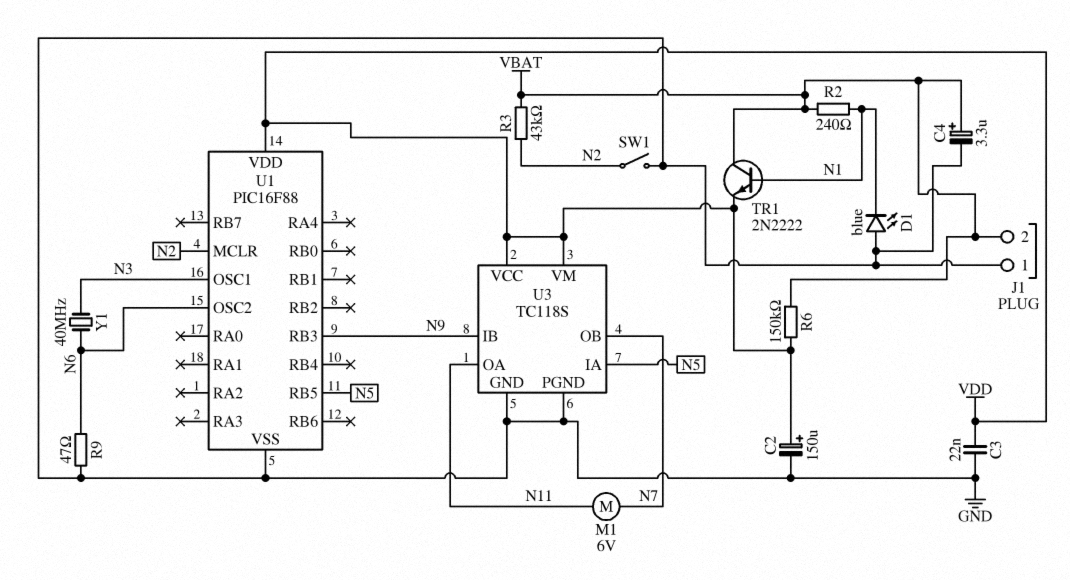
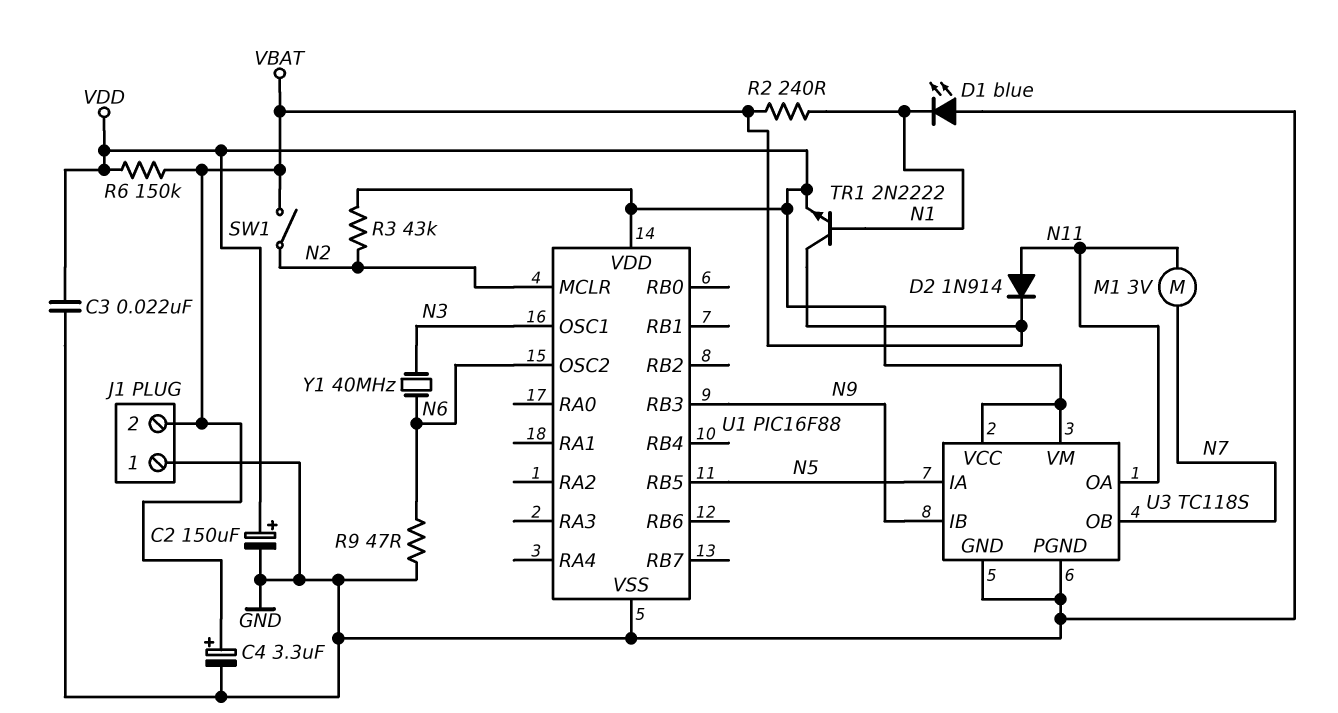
D2: none -> diode 1N914 (A N11, K VBAT)
M1: motor 6V (N7, N11) -> motor 3V (N7, N11)
R3: 43k (N2, VBAT) -> 43k (N2, VDD)
SW1: switch (GND, N2) -> switch (N2, VBAT)

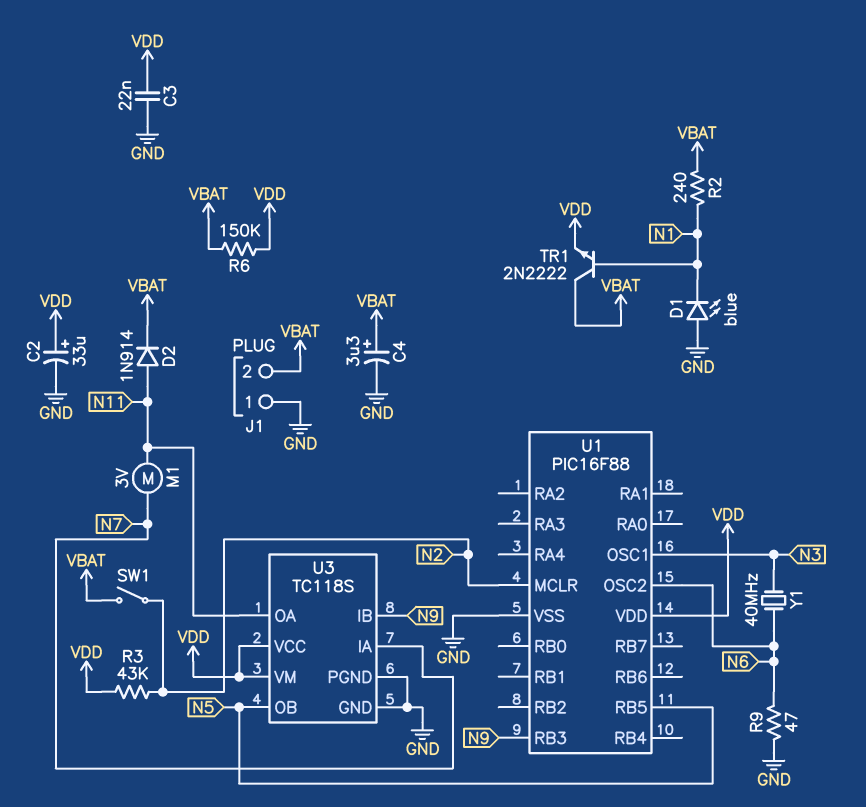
C2: 150uF (plus VDD, minus GND) -> 33uF (plus VDD, minus GND)
U3 pin IA: N5 -> N7
U3 pin OB: N7 -> N5

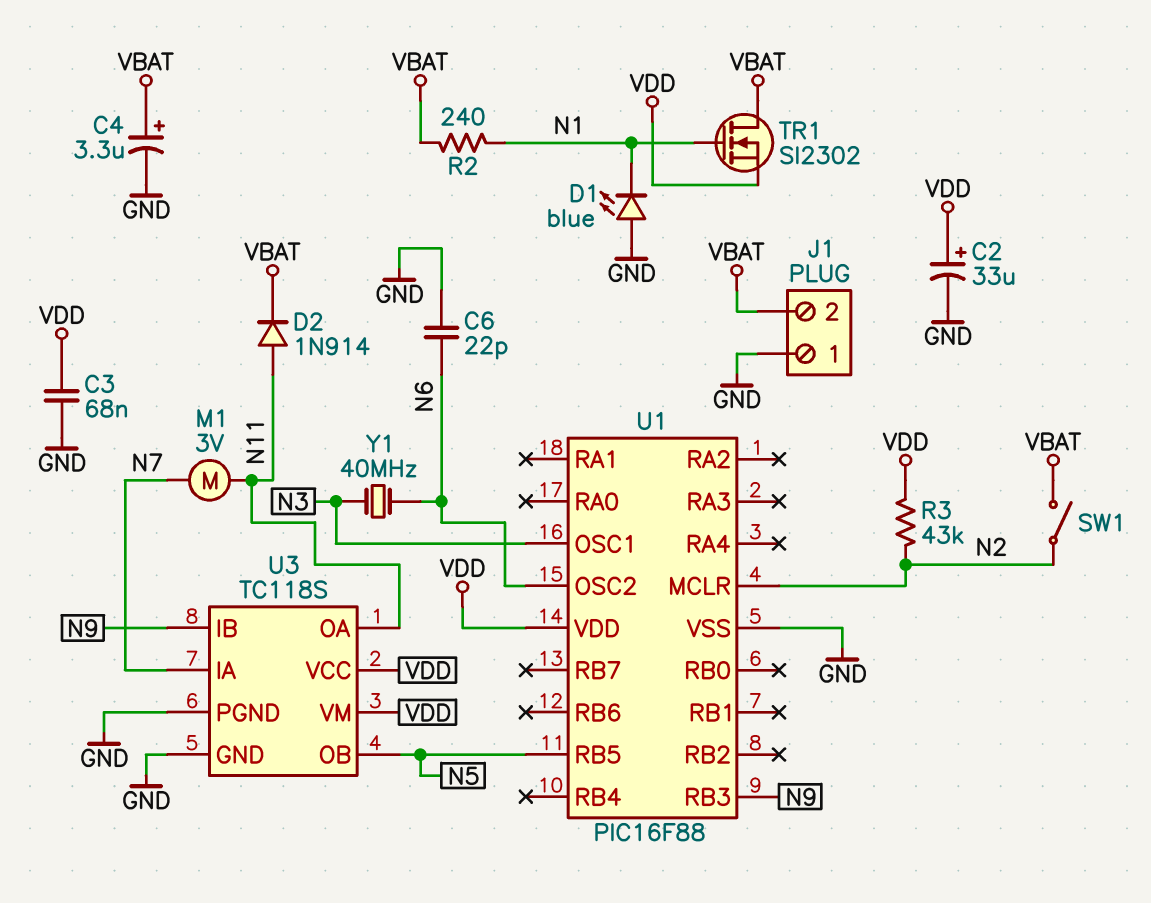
C3: 22nF (GND, VDD) -> 68nF (GND, VDD)
C6: none -> 22pF (GND, N6)
R6: 150k (VBAT, VDD) -> none
R9: 47 (GND, N6) -> none
TR1: NPN 2N2222 (B N1, C VBAT, E VDD) -> NMOS SI2302 (G N1, D VBAT, S VDD)

